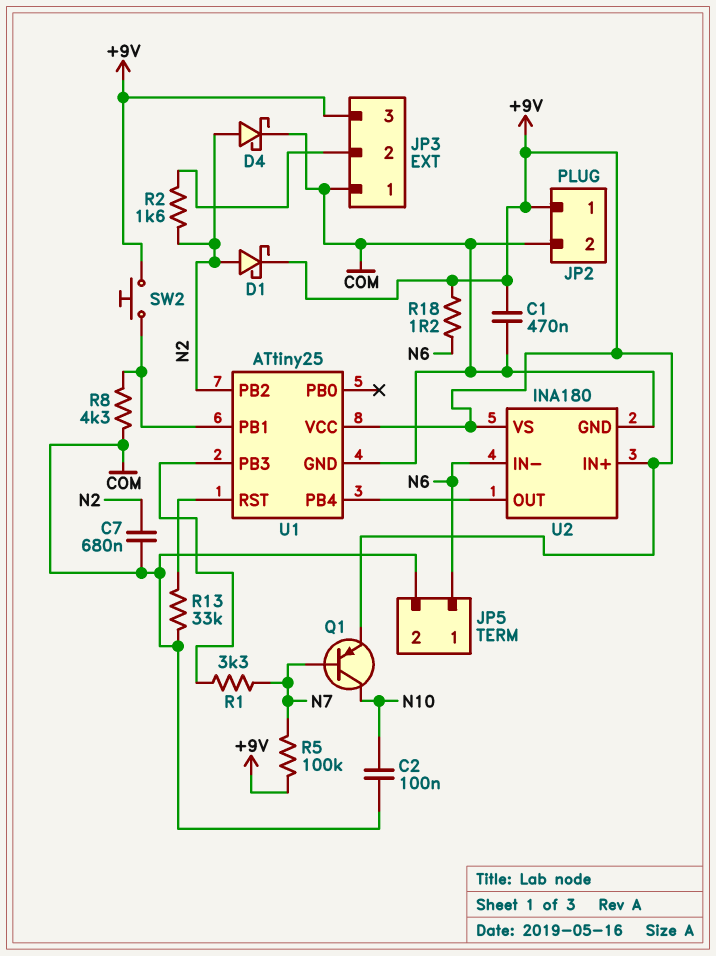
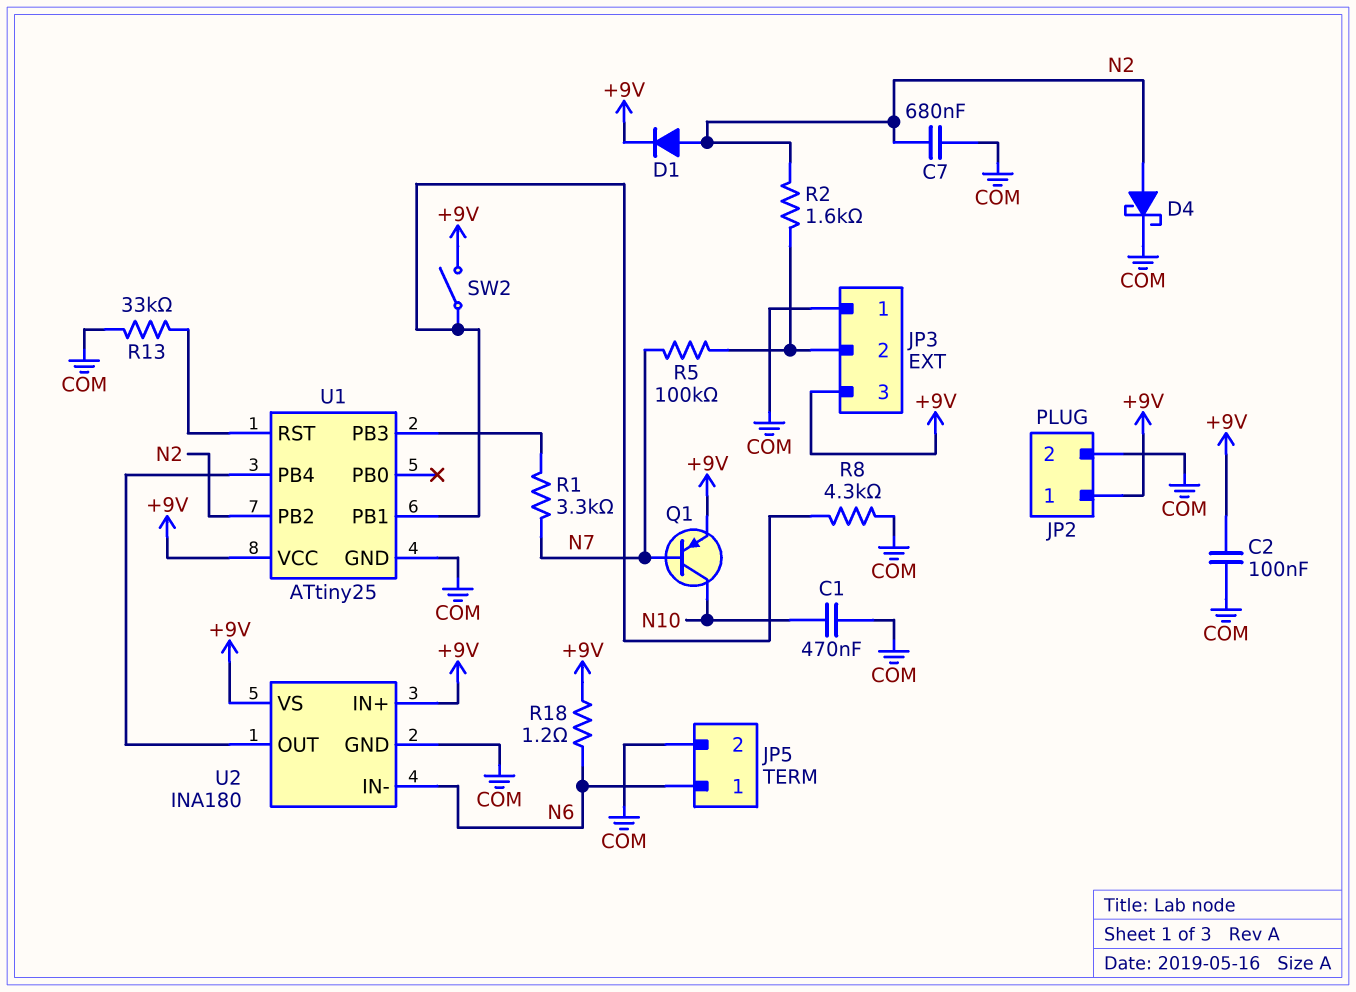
C1: 470nF (+9V, COM) -> 470nF (COM, N10)
C2: 100nF (COM, N10) -> 100nF (+9V, COM)
D1: schottky (A N2, K +9V) -> diode (A N2, K +9V)
R5: 100k (+9V, N7) -> 100k (JP3/2, N7)
SW2: button (+9V, U1/PB1) -> switch (+9V, U1/PB1)

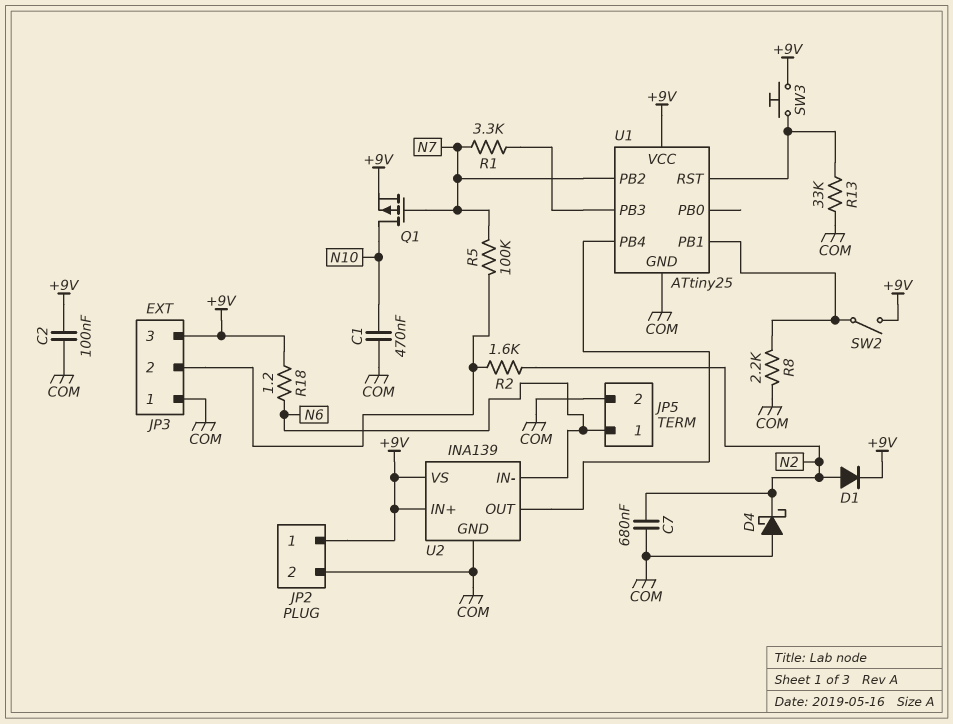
D4: schottky (A N2, K COM) -> schottky (A COM, K N2)
Q1: PNP (B N7, C N10, E +9V) -> PMOS (G N7, D N10, S +9V)
R8: 4.3k (COM, U1/PB1) -> 2.2k (COM, U1/PB1)
SW3: none -> button (+9V, U1/RST)
U1 pin PB2: N2 -> N7
U2: INA180 -> INA139

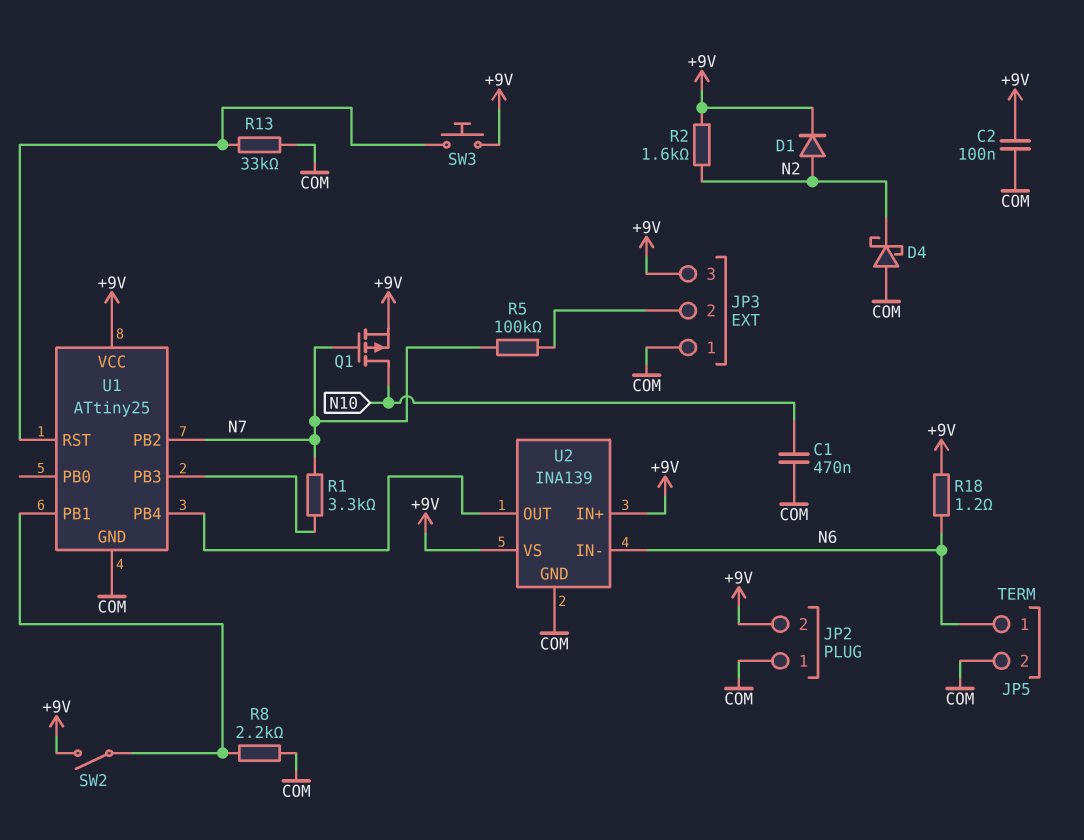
C7: 680nF (COM, N2) -> none
JP2 pin 1: +9V -> COM
JP2 pin 2: COM -> +9V
R2: 1.6k (JP3/2, N2) -> 1.6k (+9V, N2)

